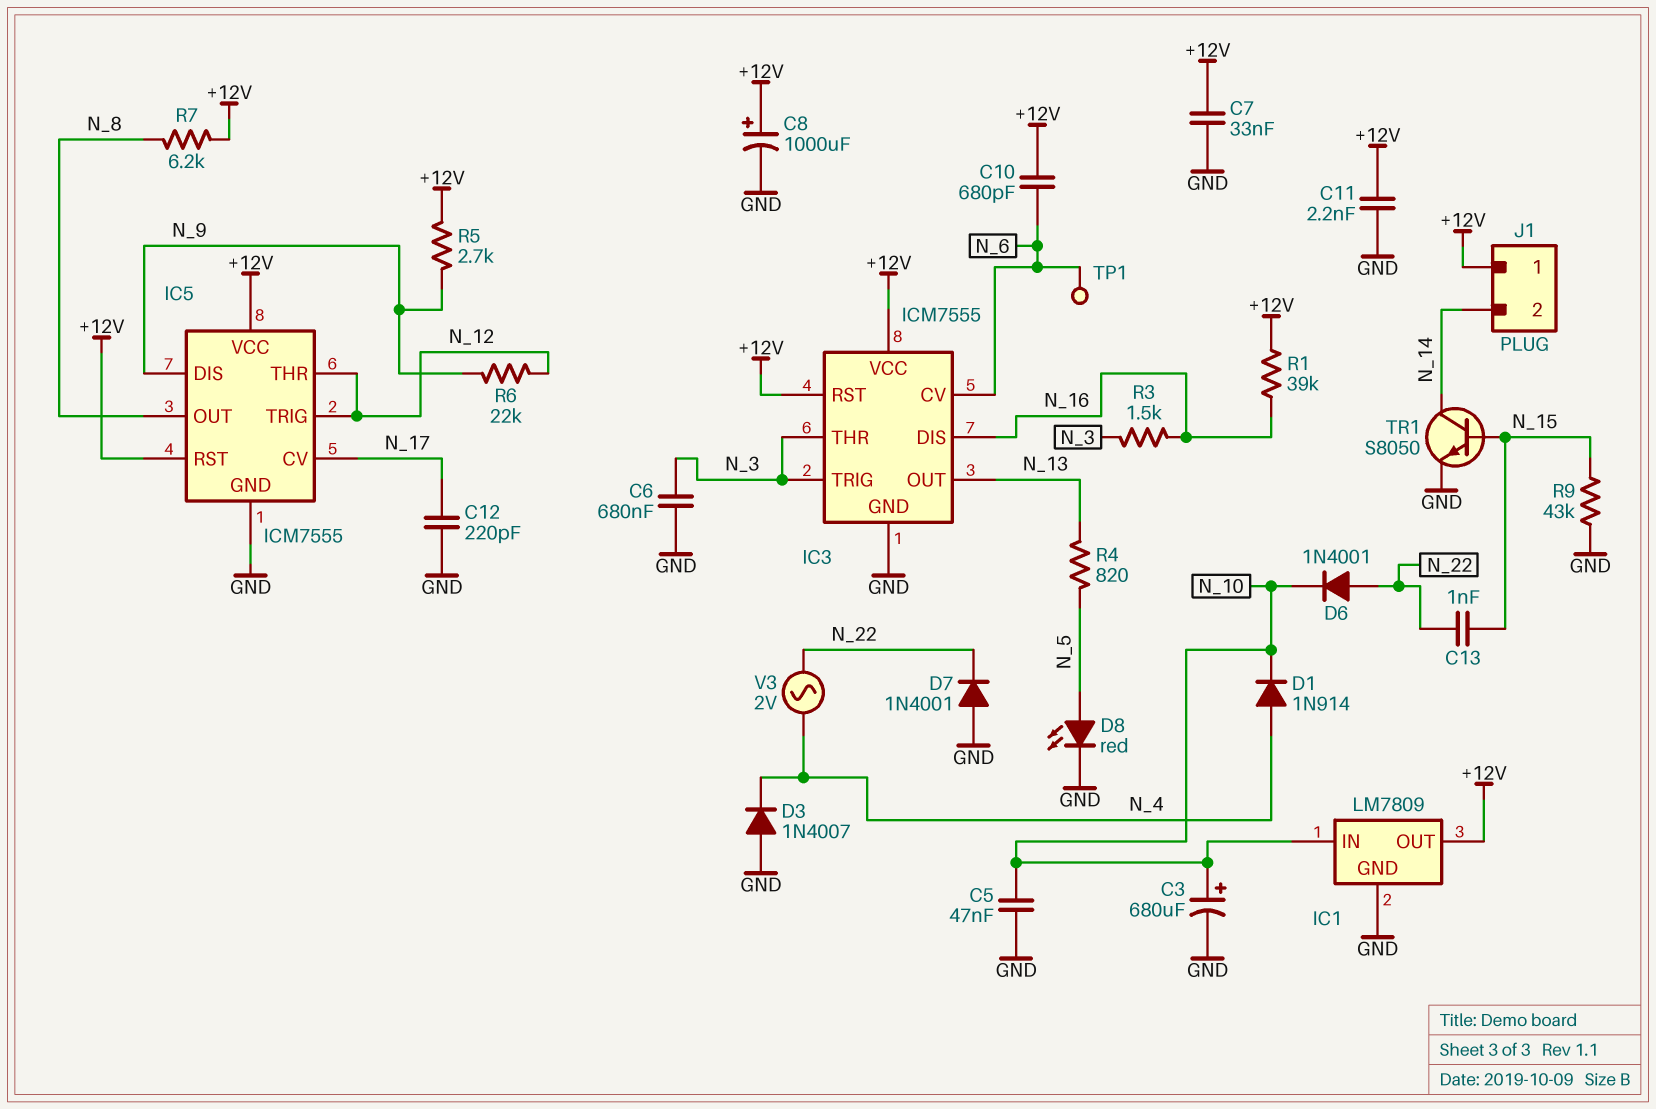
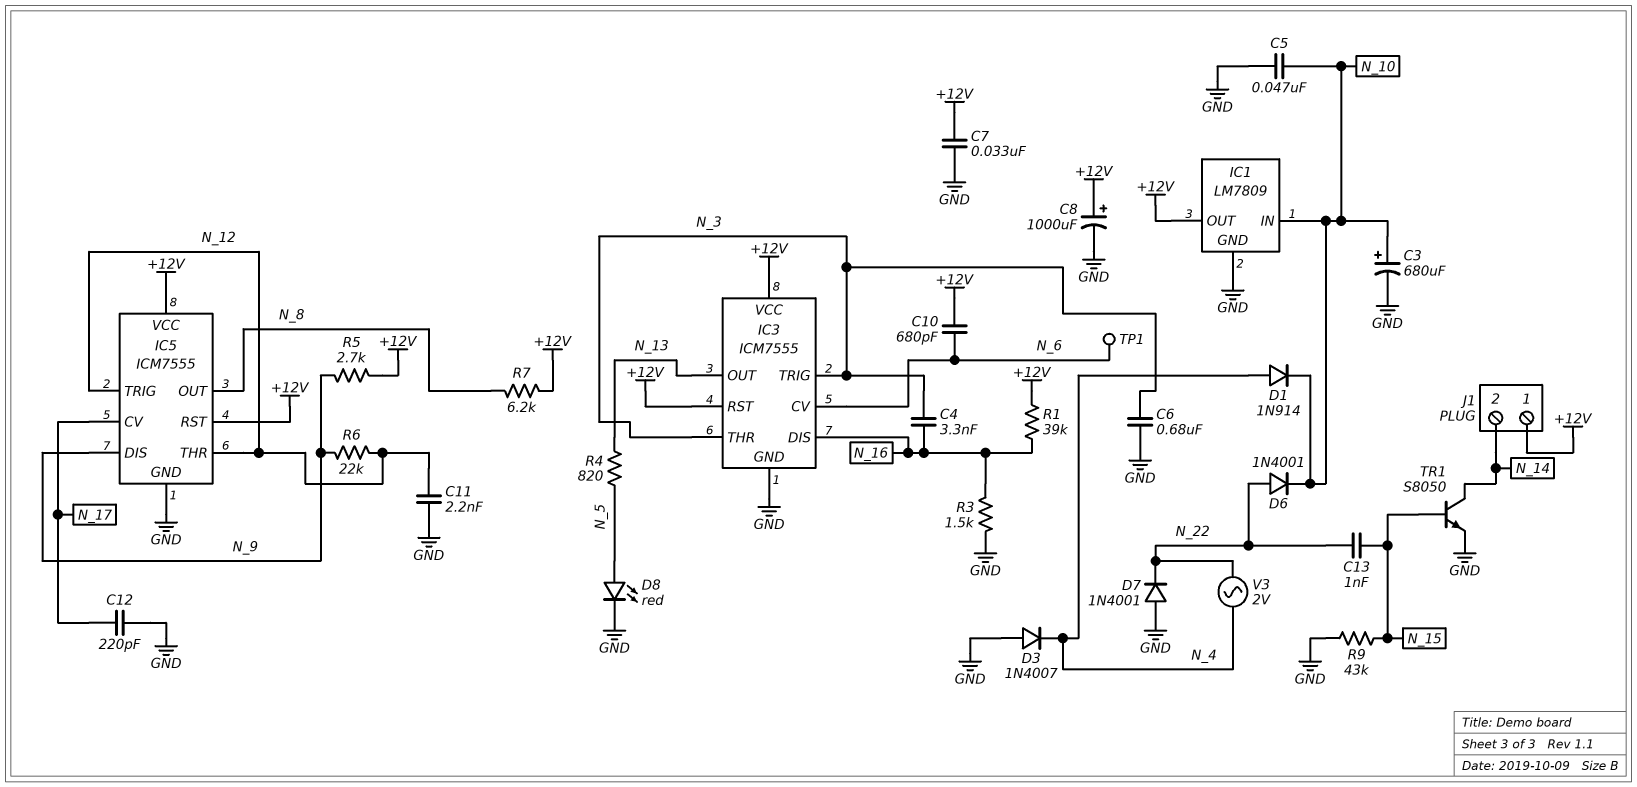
C4: none -> 3.3nF (N_3, N_16)
C11: 2.2nF (+12V, GND) -> 2.2nF (GND, N_12)
R3: 1.5k (N_3, N_16) -> 1.5k (GND, N_16)

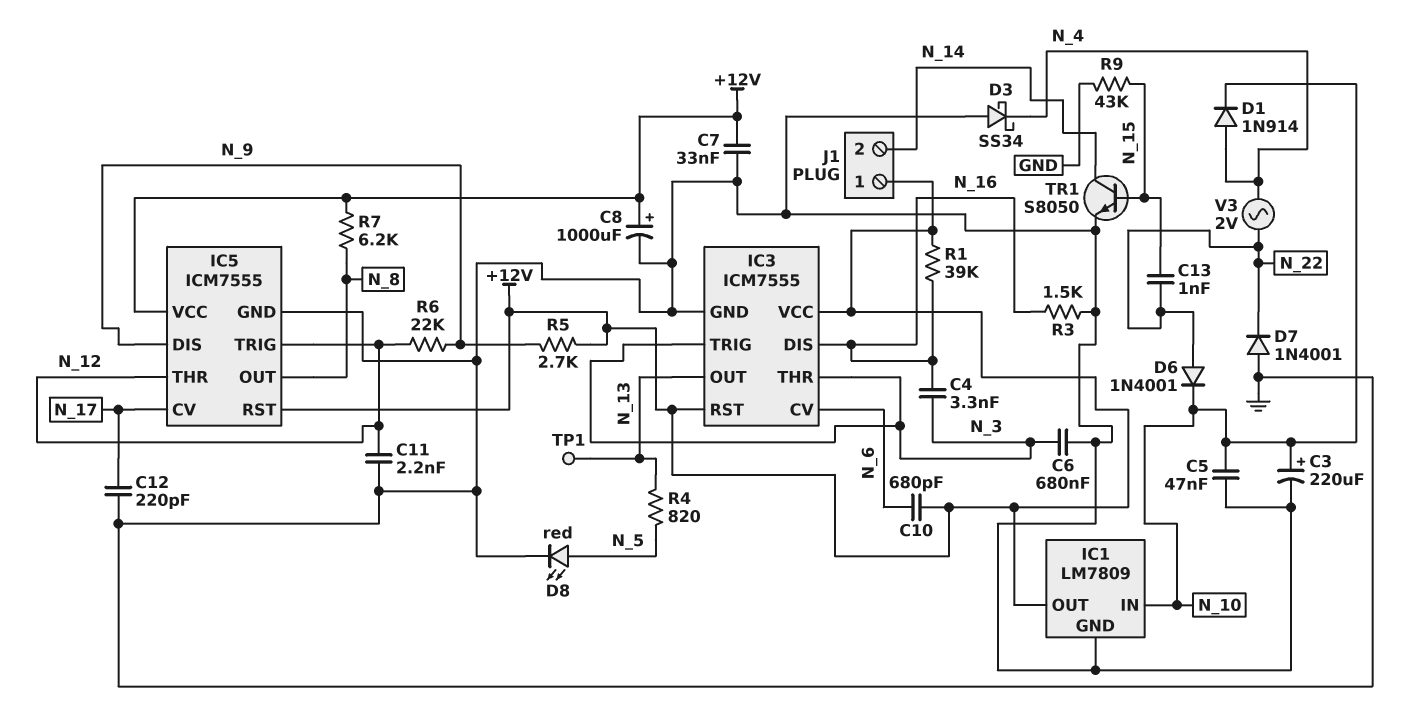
C3: 680uF (plus N_10, minus GND) -> 220uF (plus N_10, minus GND)
D3: diode 1N4007 (A GND, K N_4) -> schottky SS34 (A GND, K N_4)
TP1: test point (N_6) -> test point (N_13)

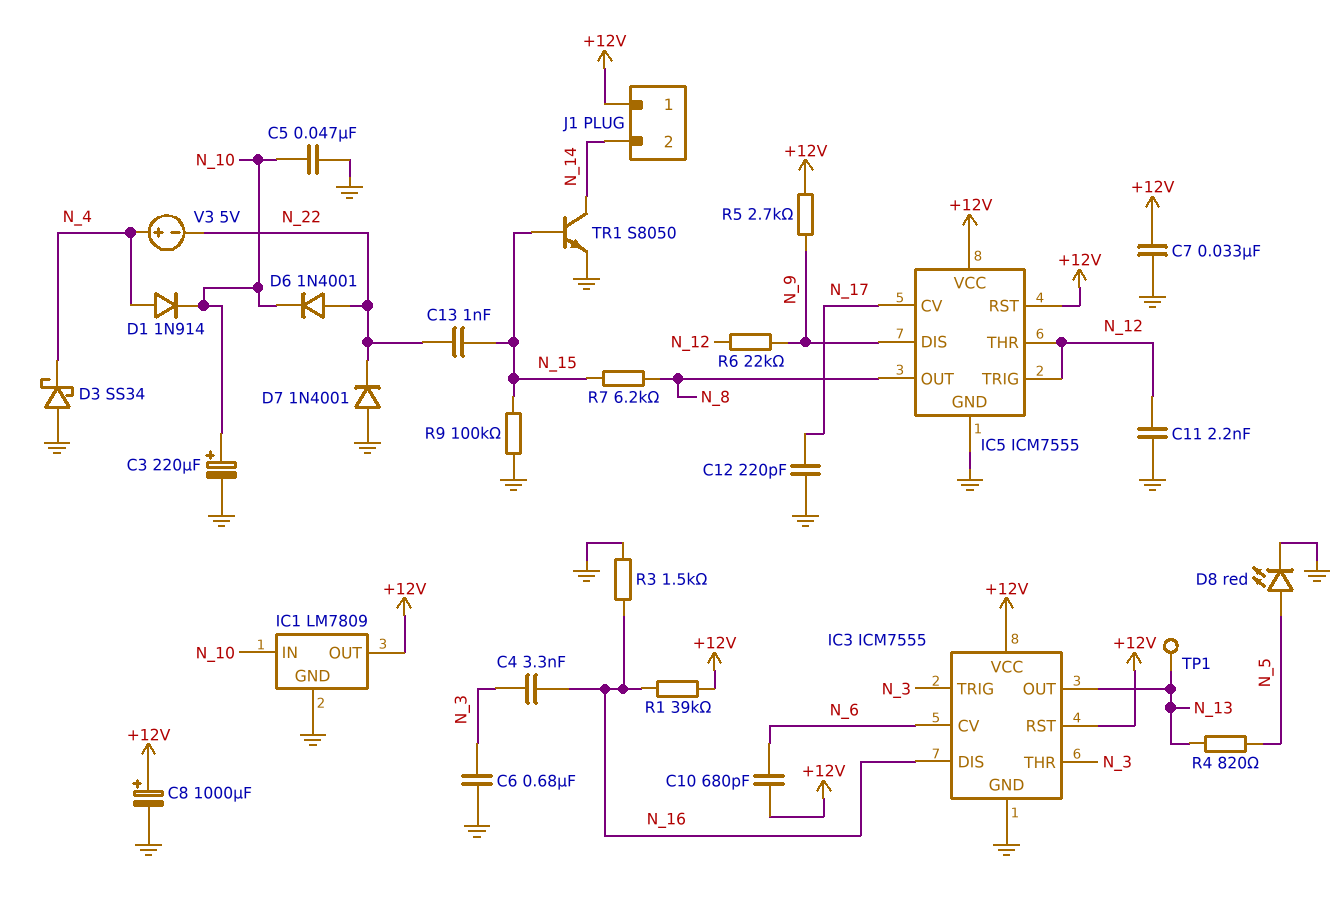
R7: 6.2k (+12V, N_8) -> 6.2k (N_8, N_15)
R9: 43k (GND, N_15) -> 100k (GND, N_15)
V3: AC 2V (N_4, N_22) -> 5V (plus N_4, minus N_22)

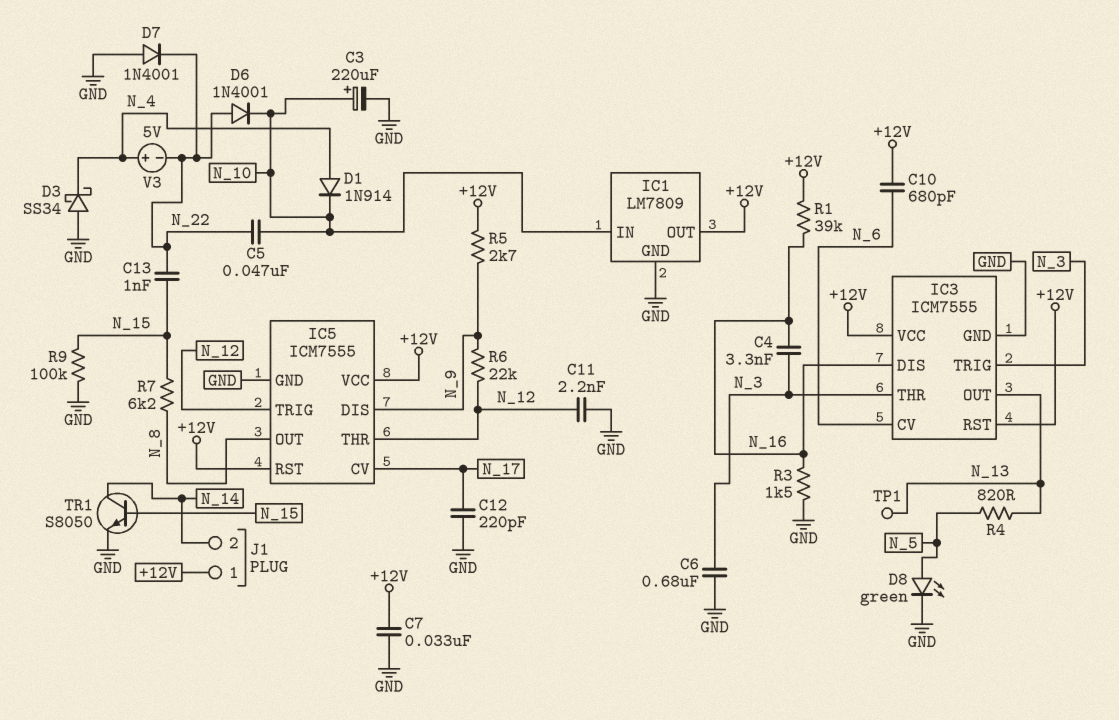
C5: 47nF (GND, N_10) -> 47nF (N_10, N_22)
C8: 1000uF (plus +12V, minus GND) -> none
D8: LED red (A N_5, K GND) -> LED green (A N_5, K GND)

